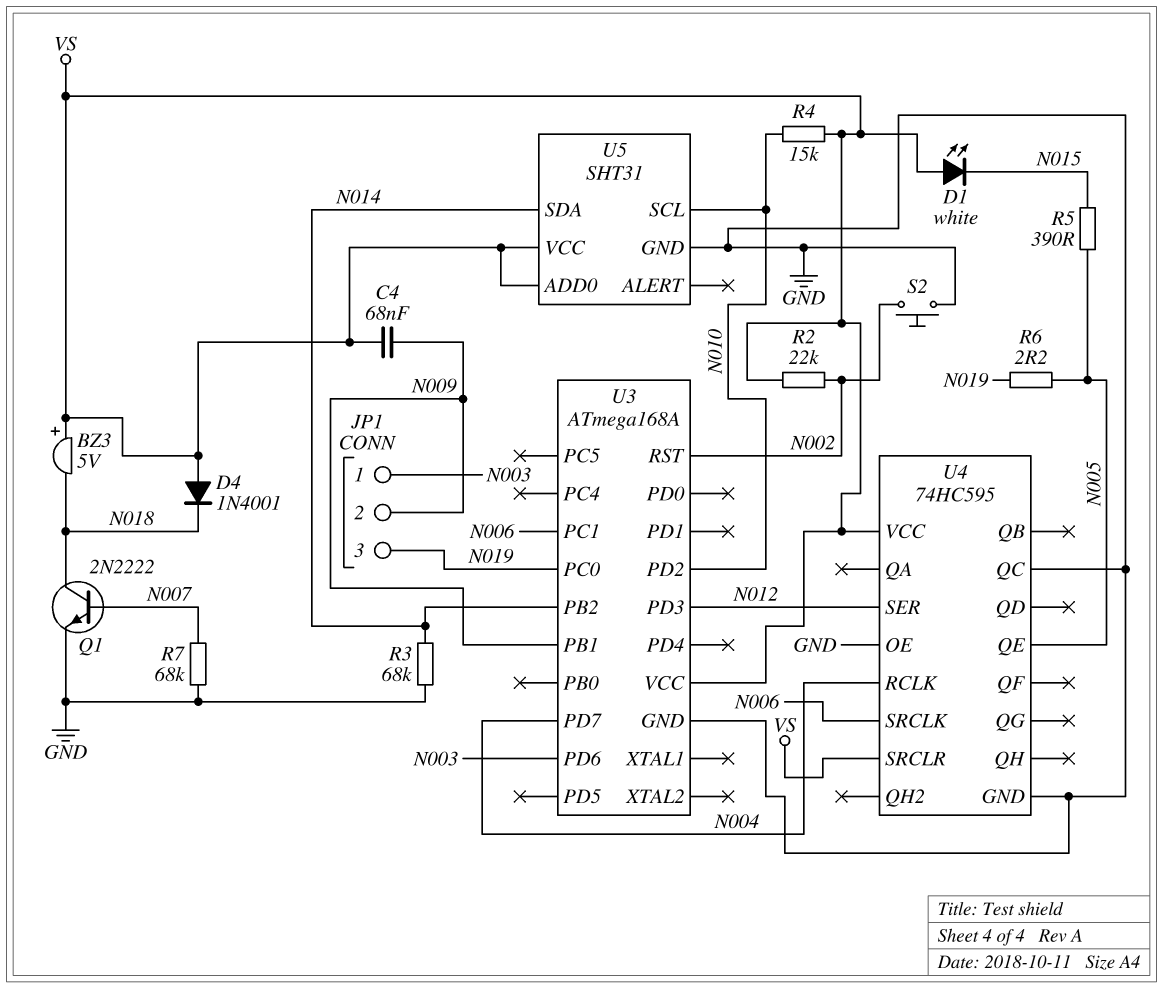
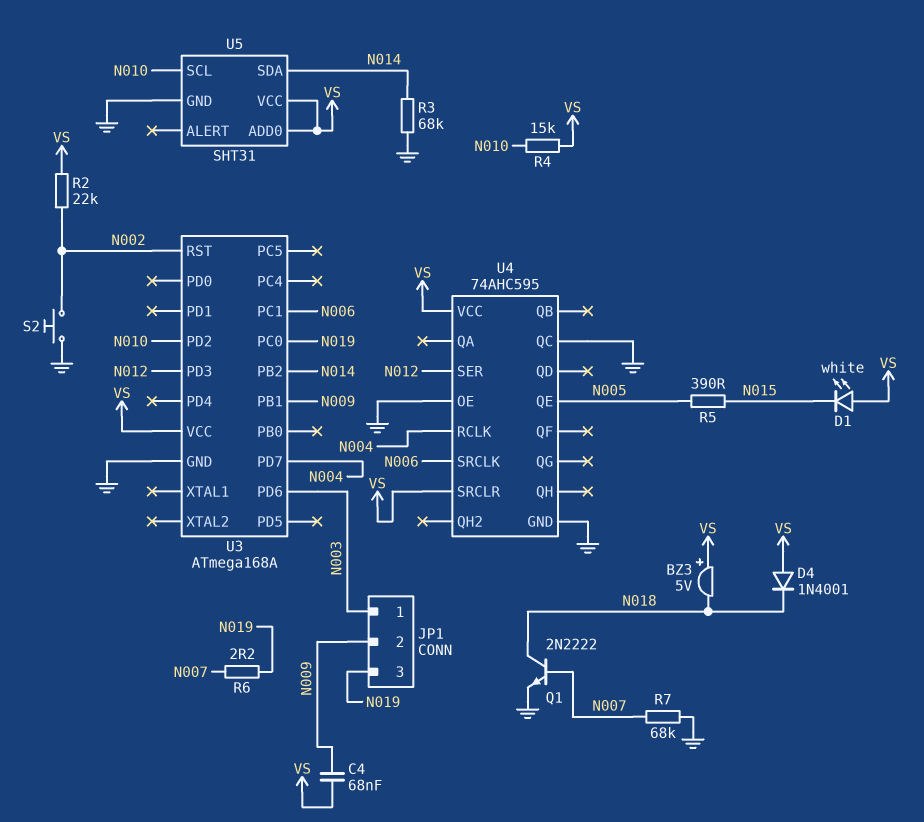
R6: 2.2 (N005, N019) -> 2.2 (N007, N019)
U4: 74HC595 -> 74AHC595

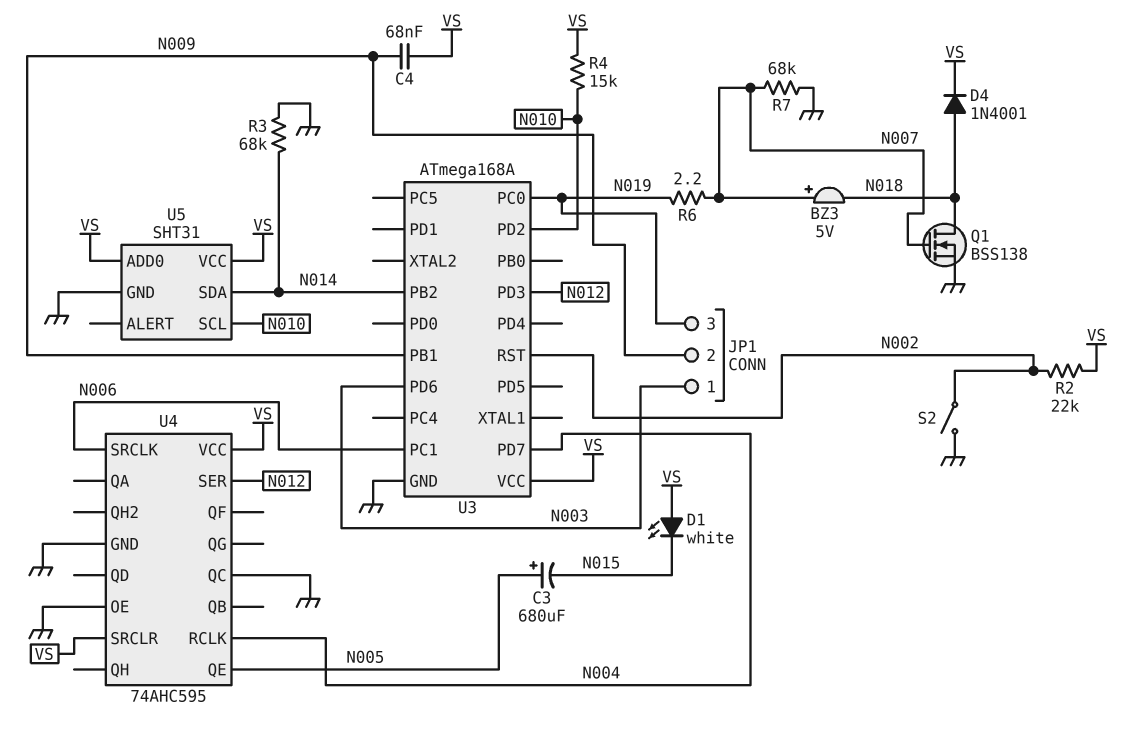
BZ3: buzzer 5V (plus VS, minus N018) -> buzzer 5V (plus N007, minus N018)
C3: none -> 680uF (plus N005, minus N015)
D4: diode 1N4001 (A VS, K N018) -> diode 1N4001 (A N018, K VS)
Q1: NPN 2N2222 (B N007, C N018, E GND) -> NMOS BSS138 (G N007, D N018, S GND)
R5: 390 (N005, N015) -> none
S2: button (GND, N002) -> switch (GND, N002)

